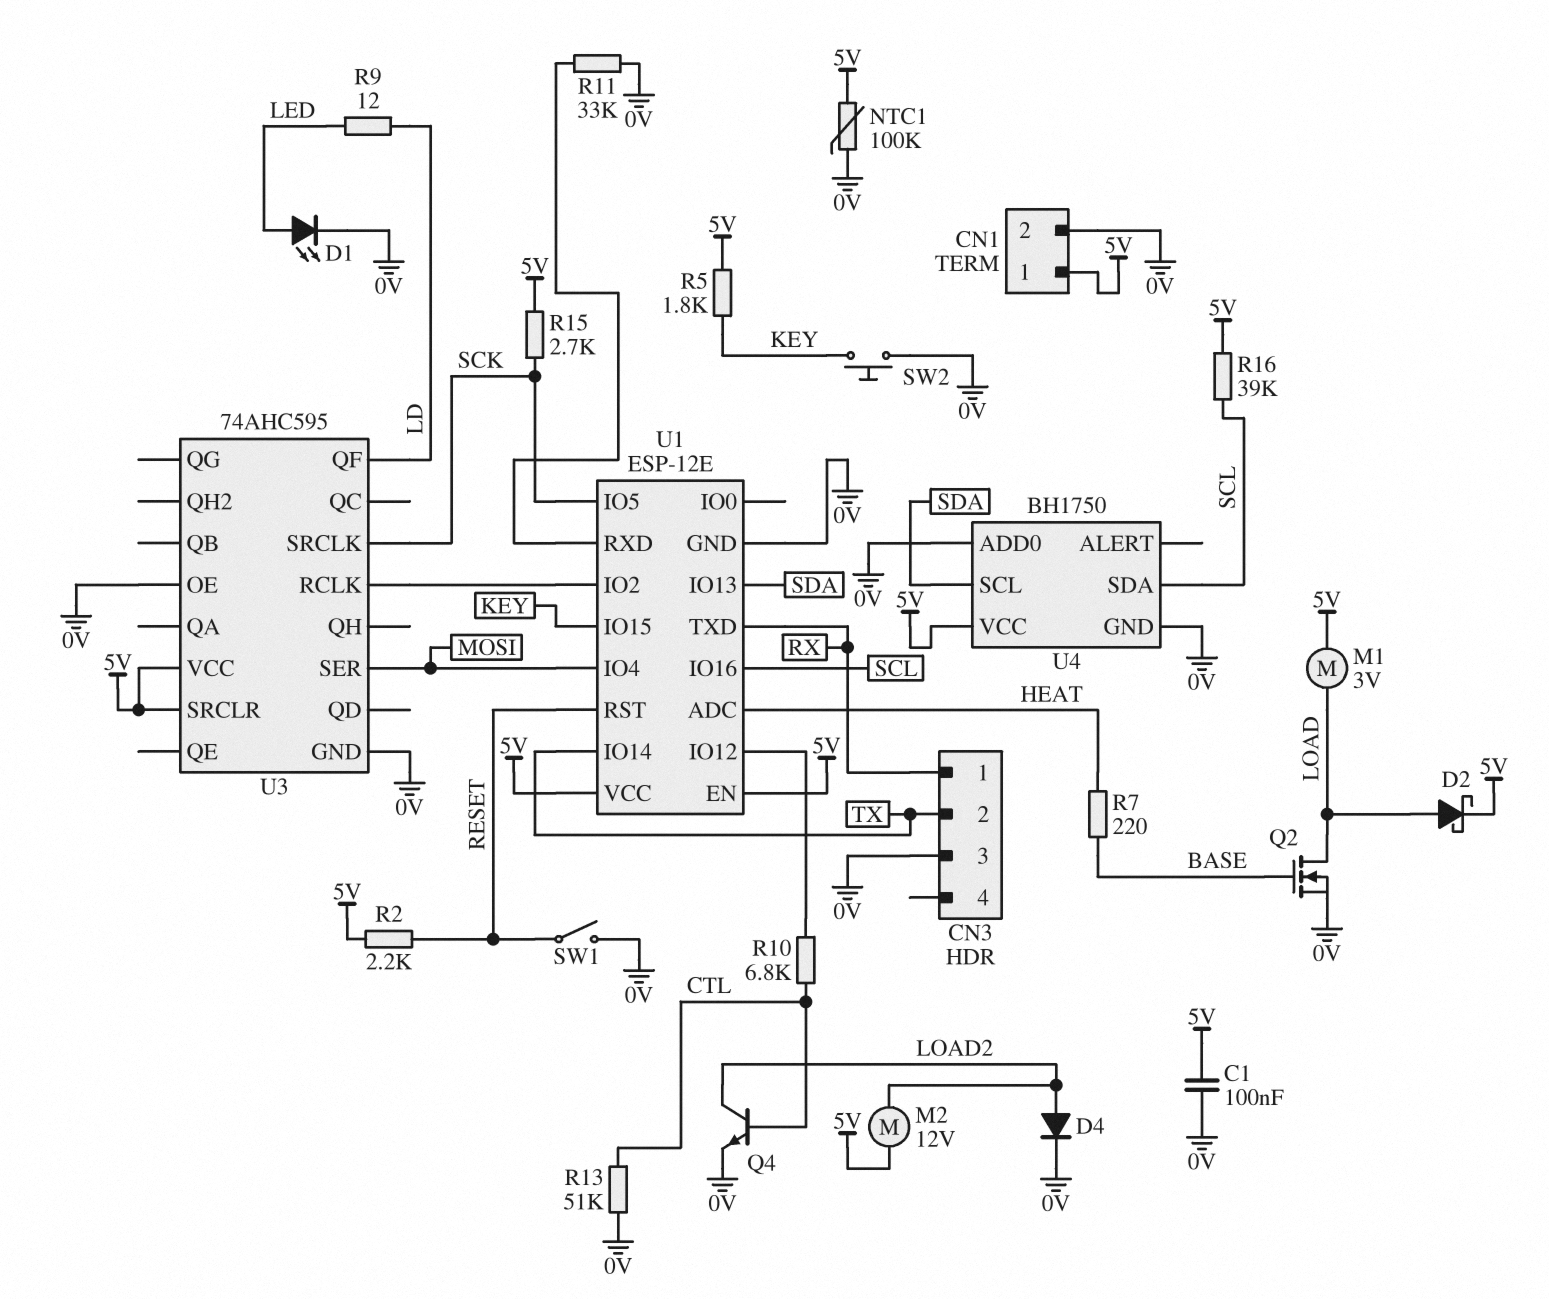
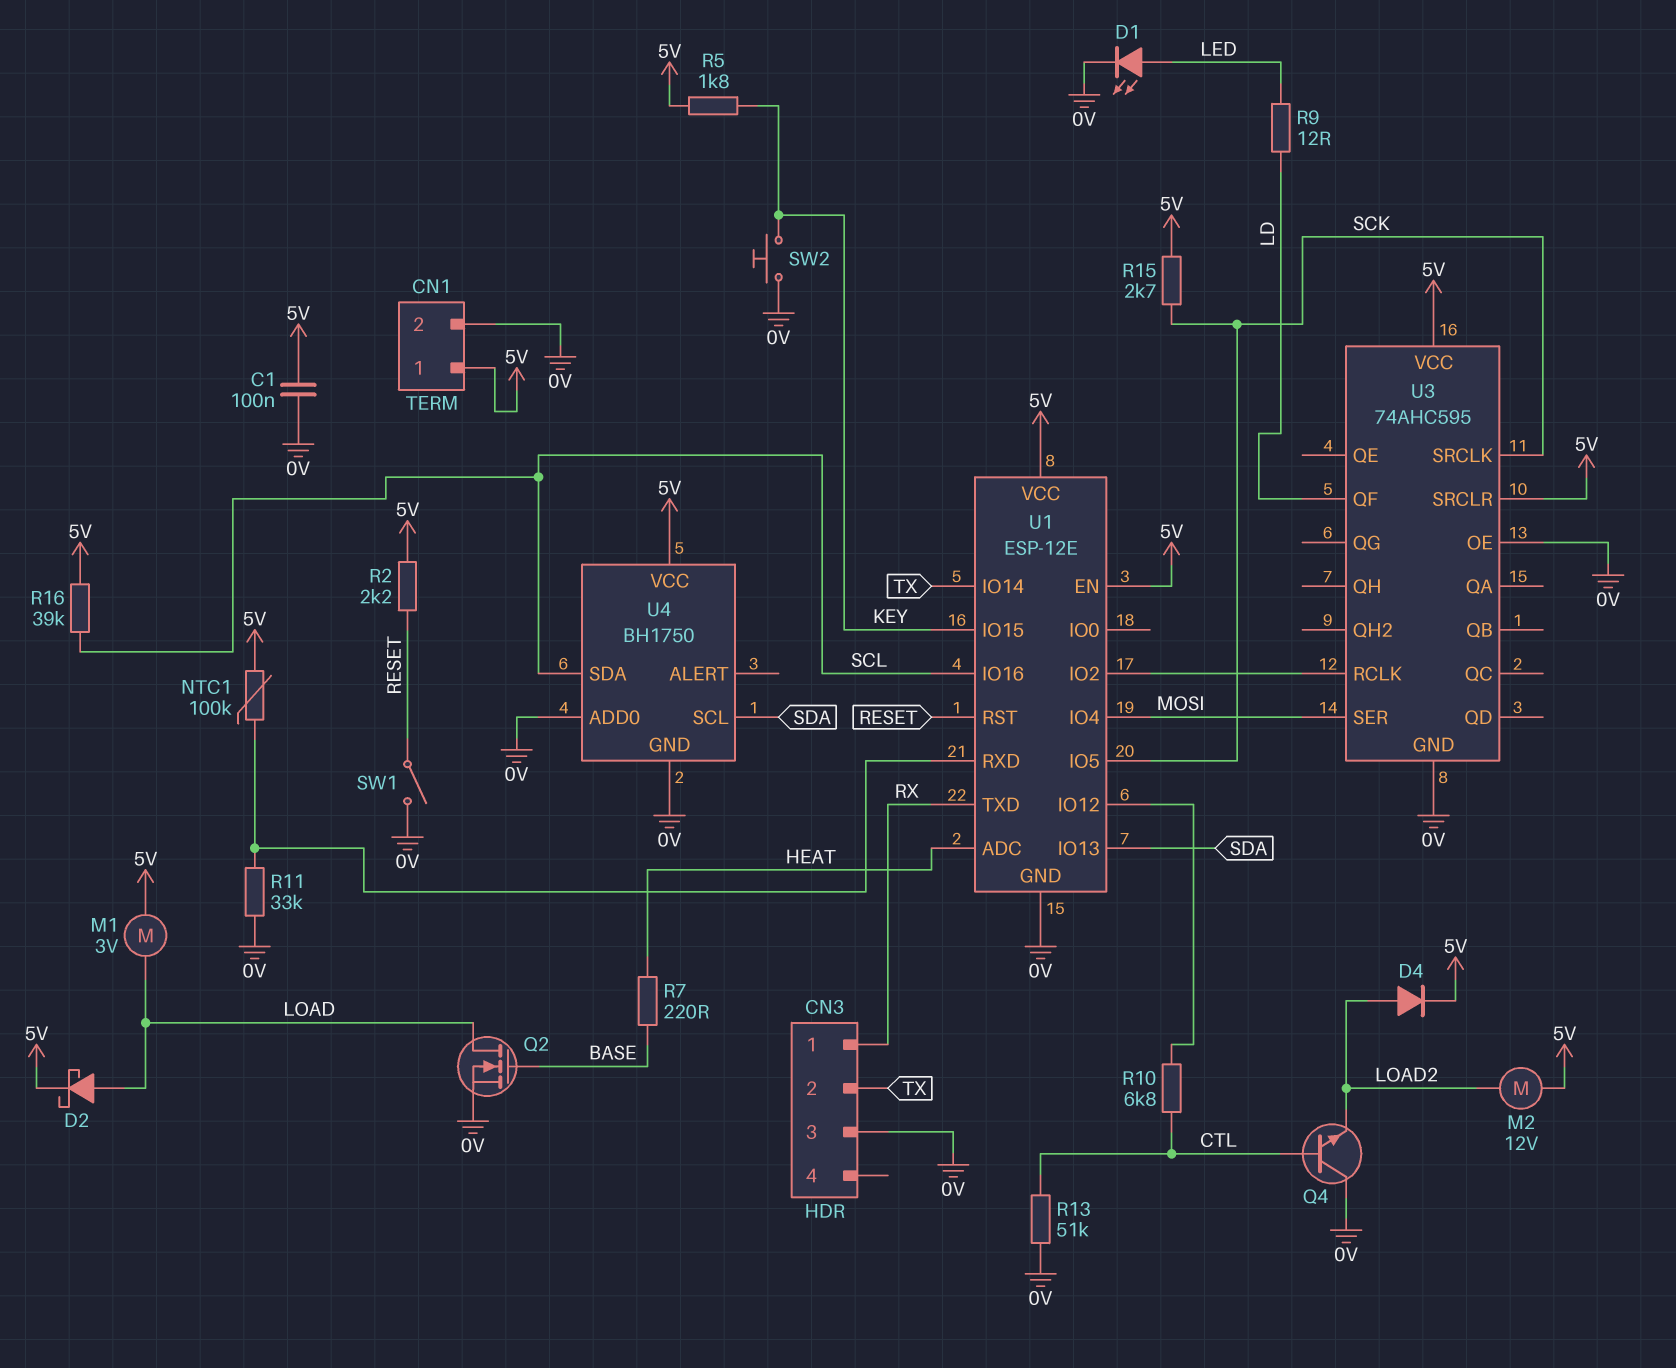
D4: diode (A LOAD2, K 0V) -> diode (A LOAD2, K 5V)
NTC1: 100k (0V, 5V) -> 100k (5V, U1/RXD)
Q4: NPN (B CTL, C LOAD2, E 0V) -> NPN (B CTL, C 0V, E LOAD2)

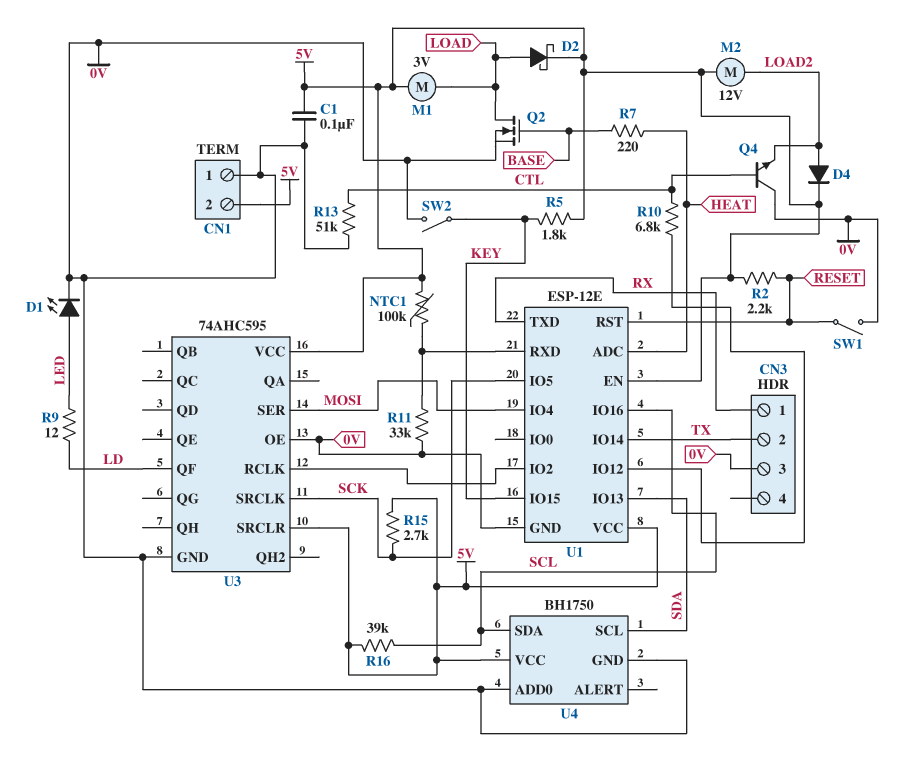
CN1 pin 1: 5V -> 0V
CN1 pin 2: 0V -> 5V
SW2: button (0V, KEY) -> switch (0V, KEY)

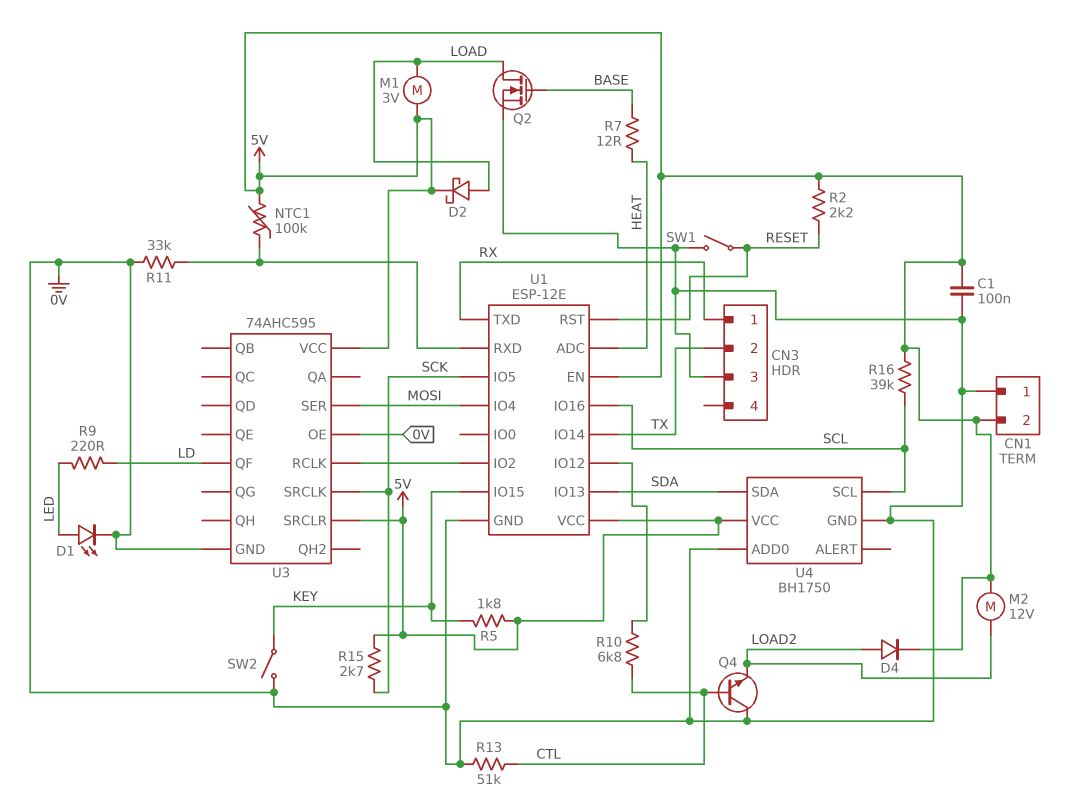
R7: 220 (BASE, HEAT) -> 12 (BASE, HEAT)
R9: 12 (LD, LED) -> 220 (LD, LED)
U4 pin SCL: SDA -> SCL
U4 pin SDA: SCL -> SDA

